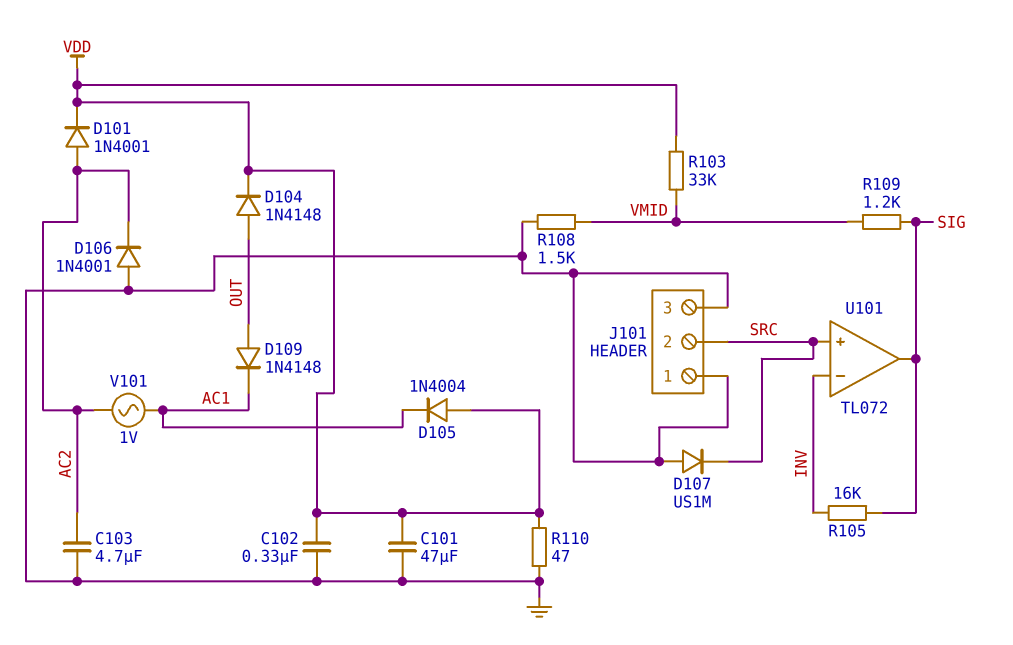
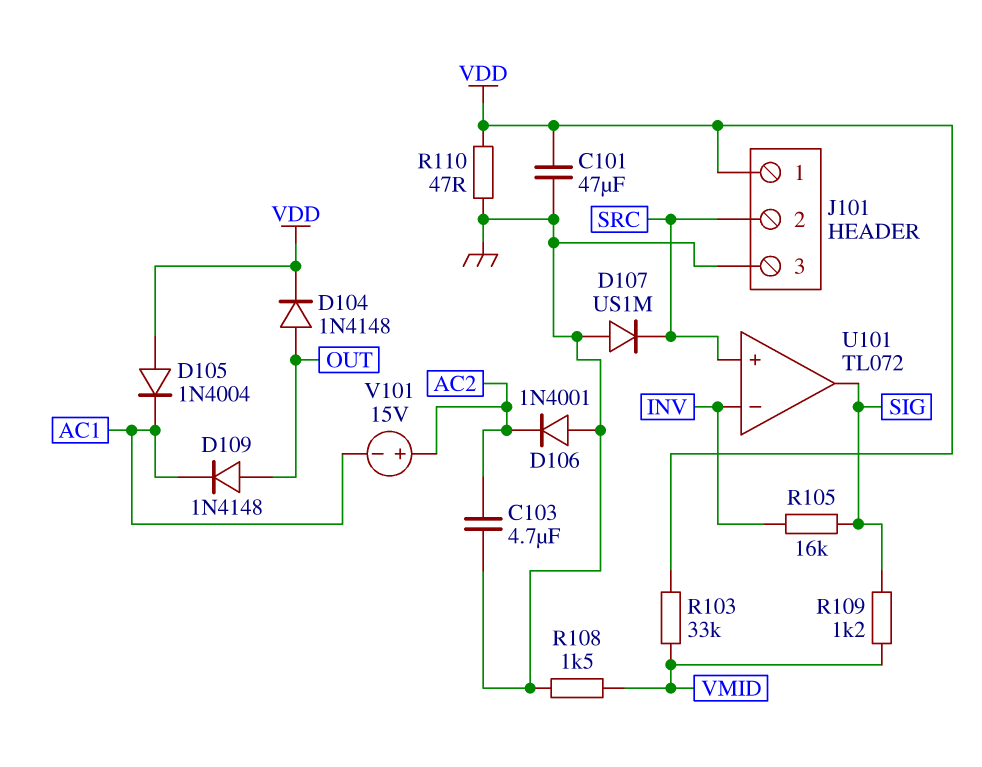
C102: 330nF (GND, VDD) -> none
D101: diode 1N4001 (A AC2, K VDD) -> none
J101 pin 1: GND -> VDD
V101: AC 1V (AC1, AC2) -> 15V (plus AC2, minus AC1)

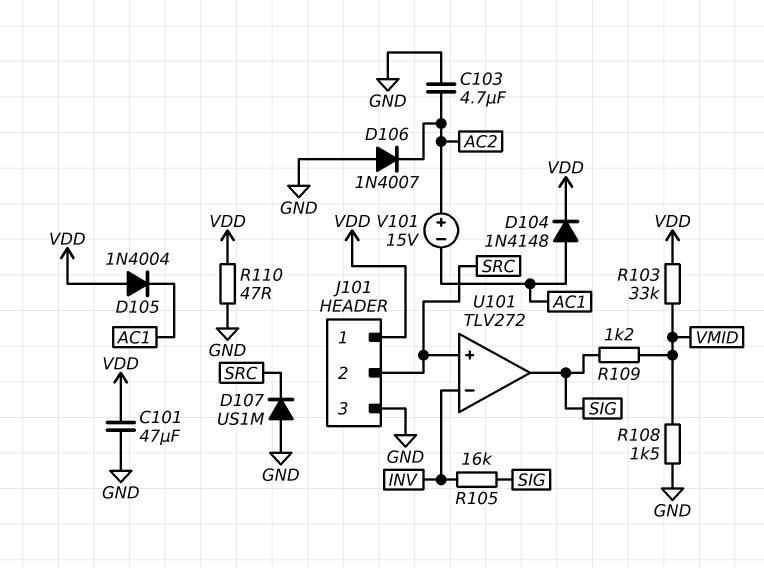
D104: diode 1N4148 (A OUT, K VDD) -> diode 1N4148 (A AC1, K VDD)
D106: diode 1N4001 (A GND, K AC2) -> diode 1N4007 (A GND, K AC2)
D109: diode 1N4148 (A OUT, K AC1) -> none
U101: TL072 -> TLV272

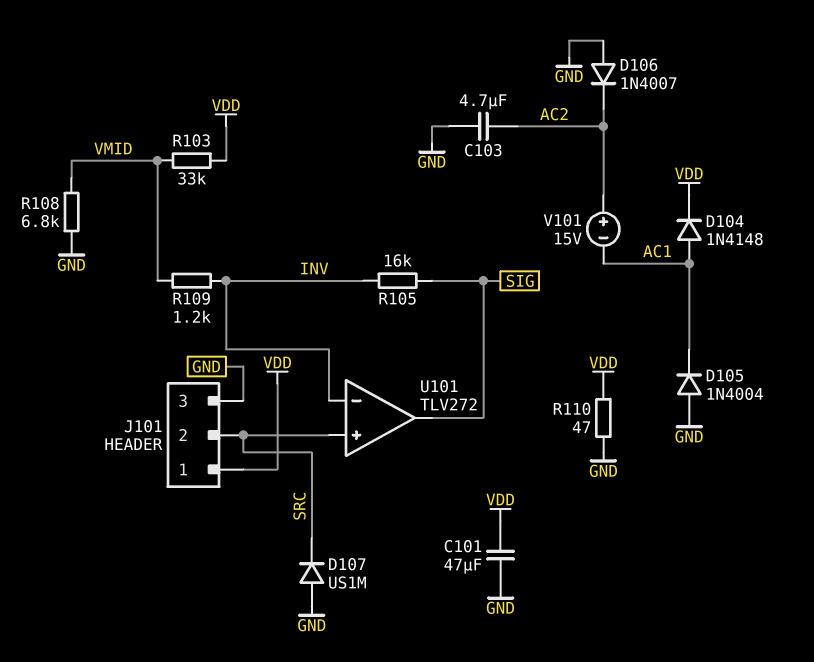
D105: diode 1N4004 (A VDD, K AC1) -> diode 1N4004 (A GND, K AC1)
R108: 1.5k (GND, VMID) -> 6.8k (GND, VMID)
R109: 1.2k (SIG, VMID) -> 1.2k (INV, VMID)

